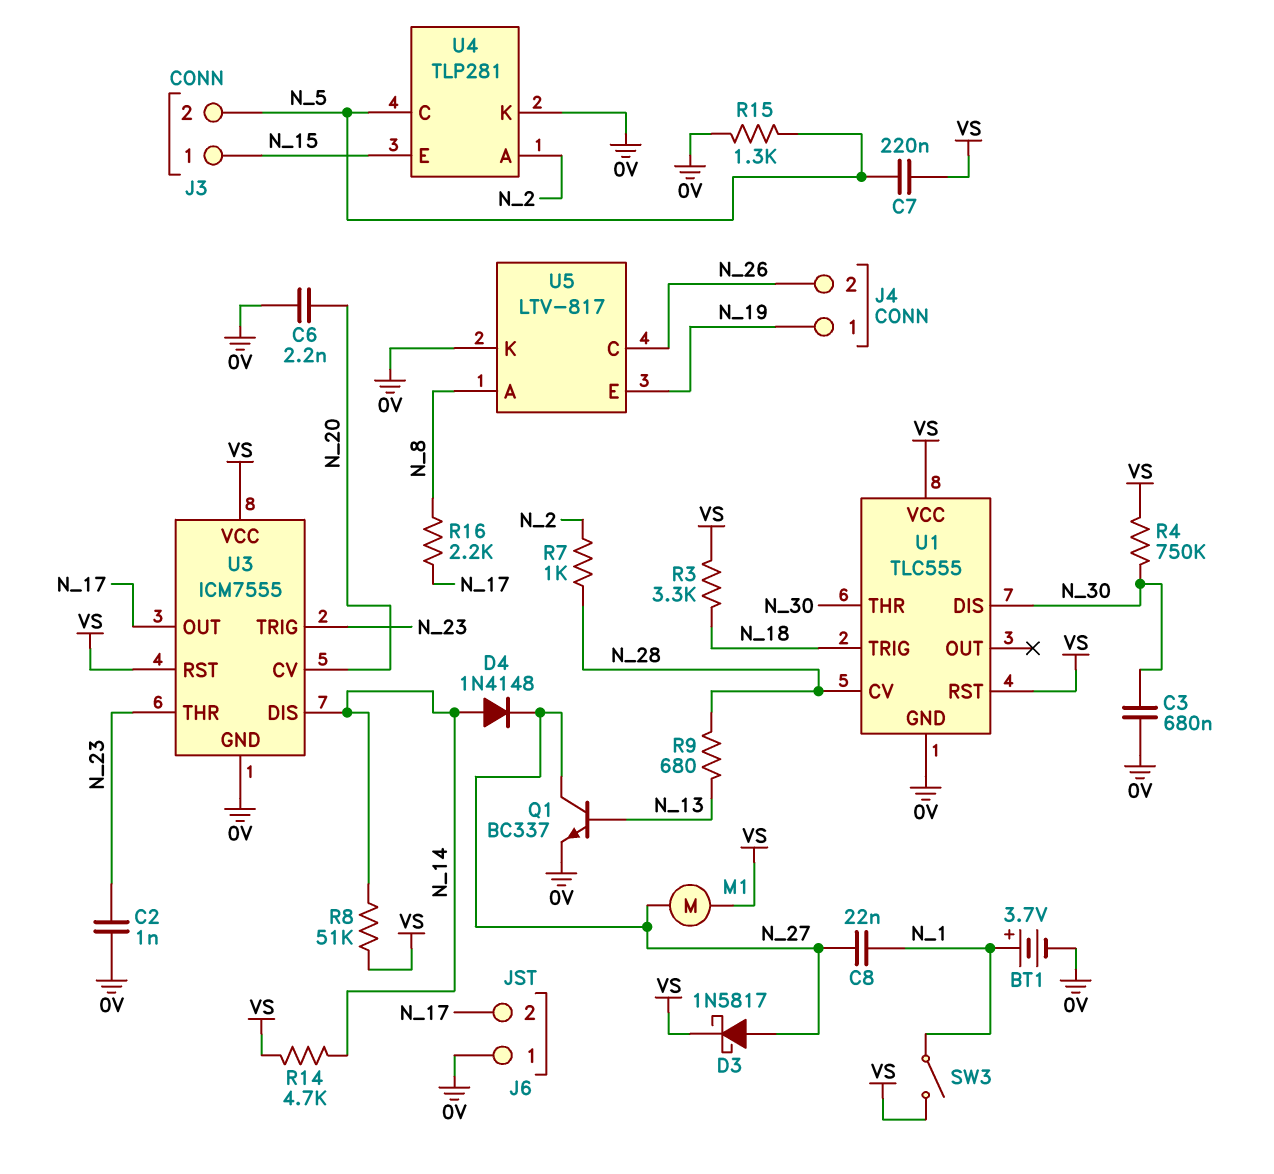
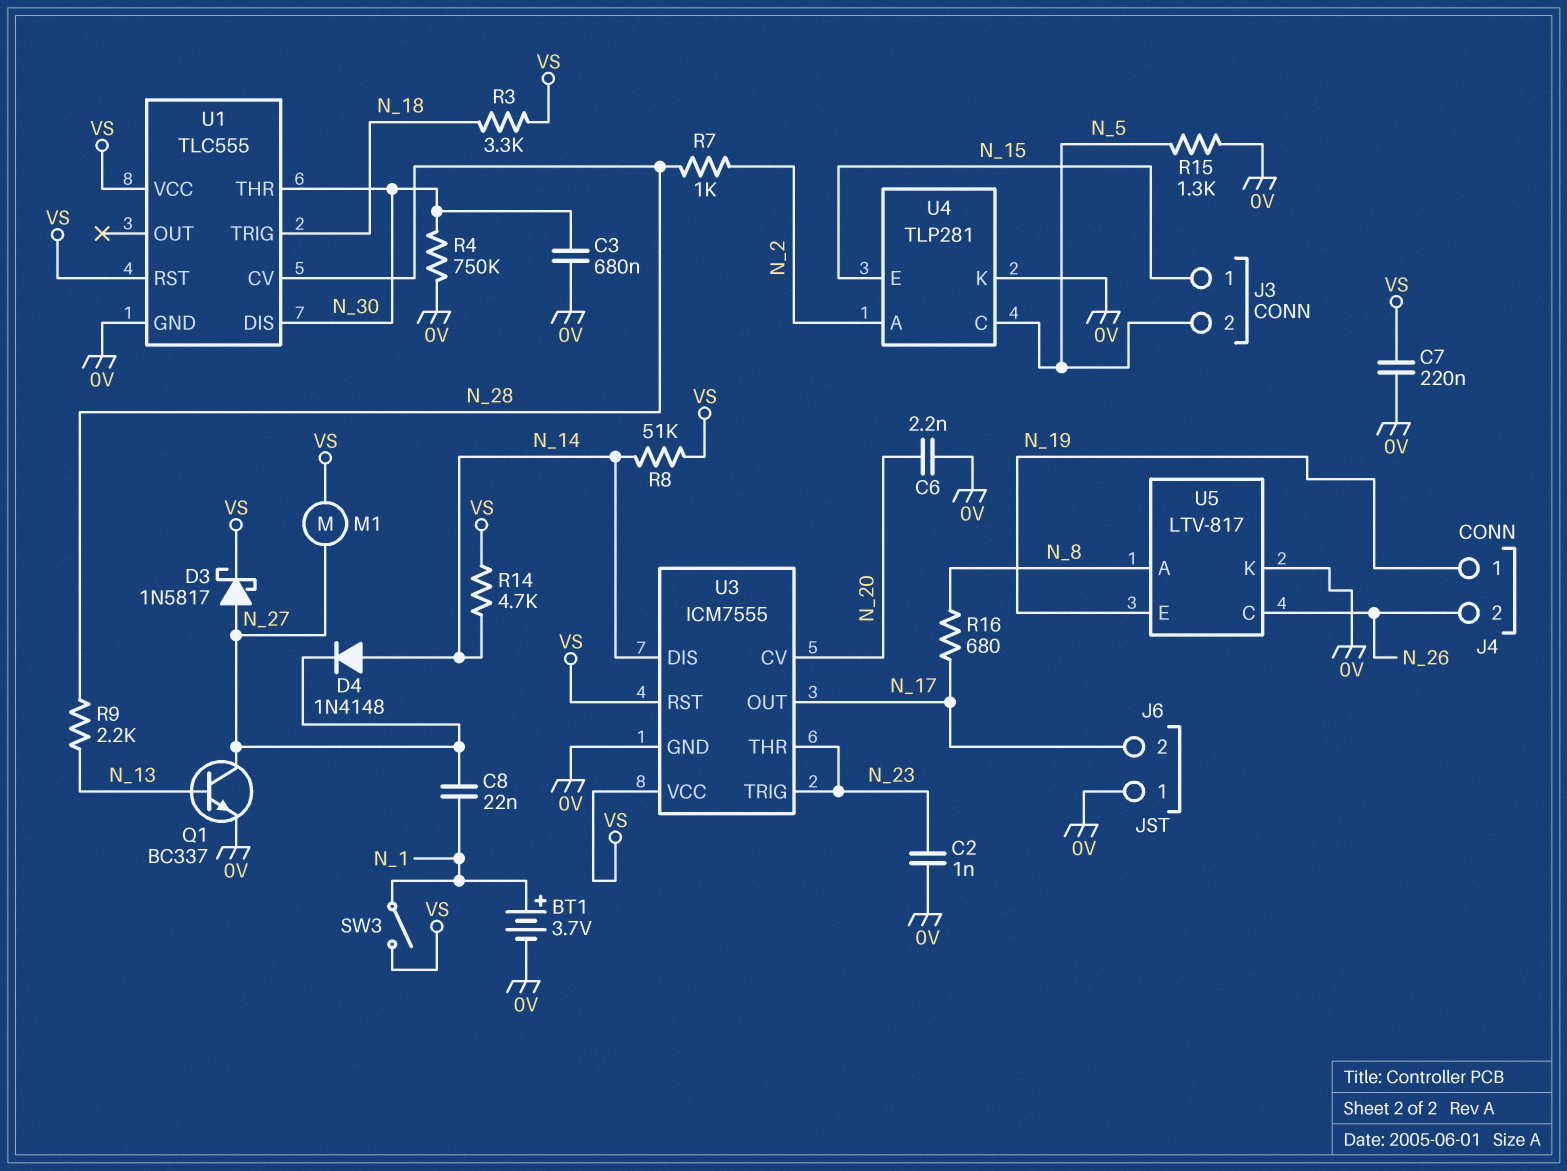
C7: 220nF (N_5, VS) -> 220nF (0V, VS)
R4: 750k (N_30, VS) -> 750k (0V, N_30)
R9: 680 (N_13, N_28) -> 2.2k (N_13, N_28)
R16: 2.2k (N_8, N_17) -> 680 (N_8, N_17)

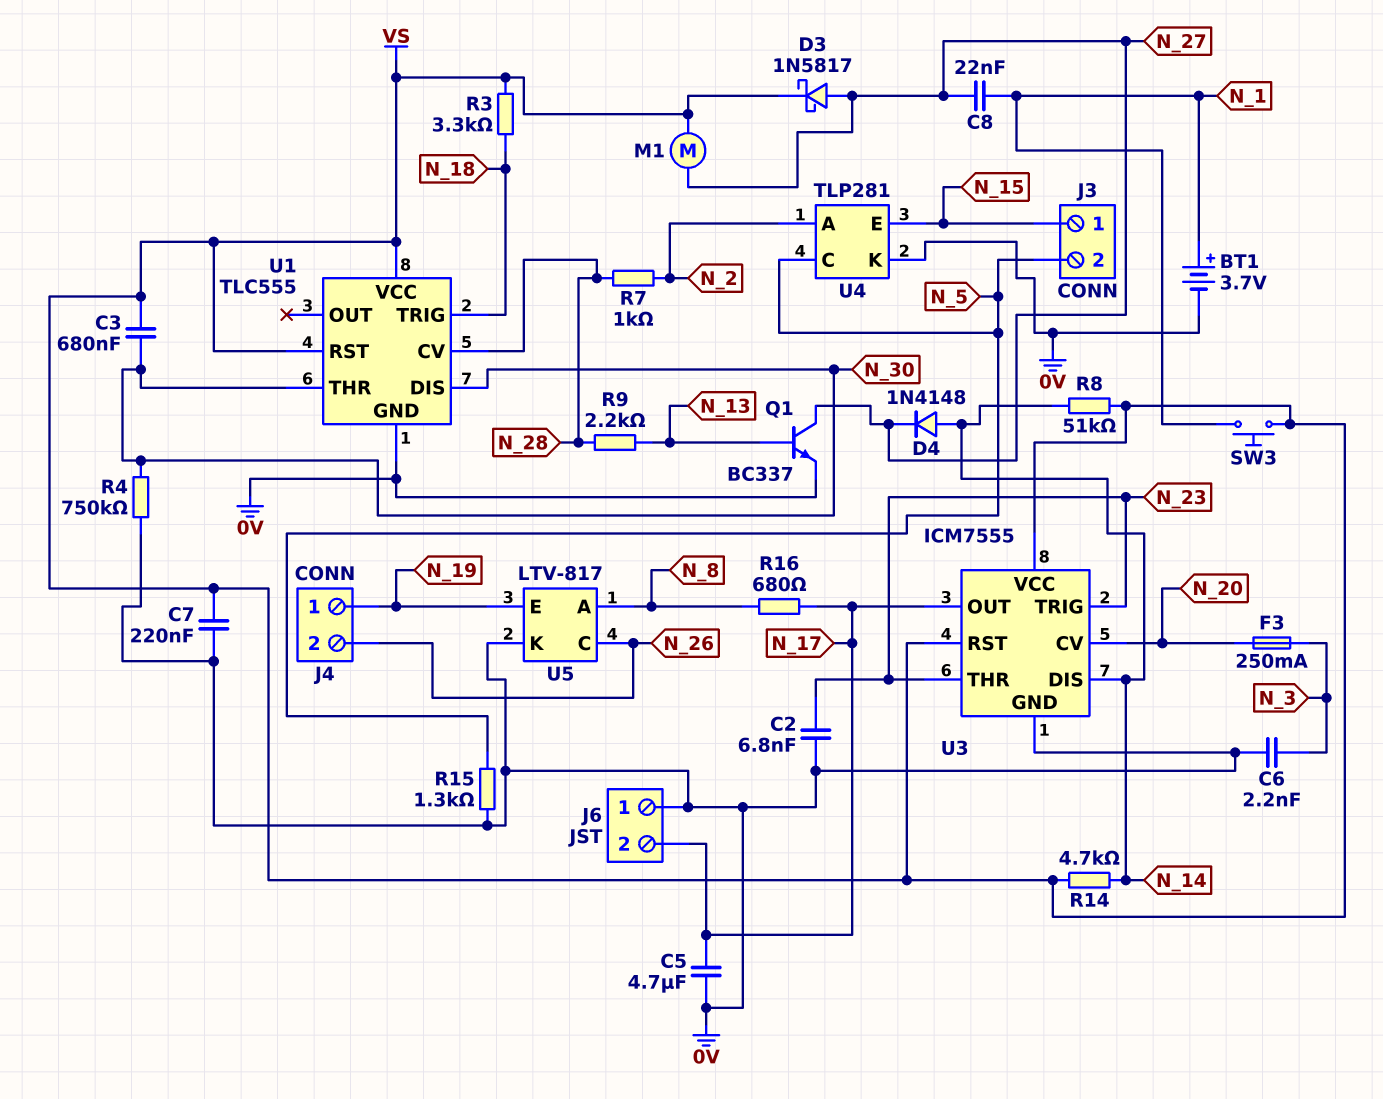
C2: 1nF (0V, N_23) -> 6.8nF (0V, N_23)
C3: 680nF (0V, N_30) -> 680nF (N_30, VS)
C5: none -> 4.7uF (0V, N_17)
C6: 2.2nF (0V, N_20) -> 2.2nF (0V, N_3)
F3: none -> 250mA (N_3, N_20)
SW3: switch (N_1, VS) -> button (N_1, VS)

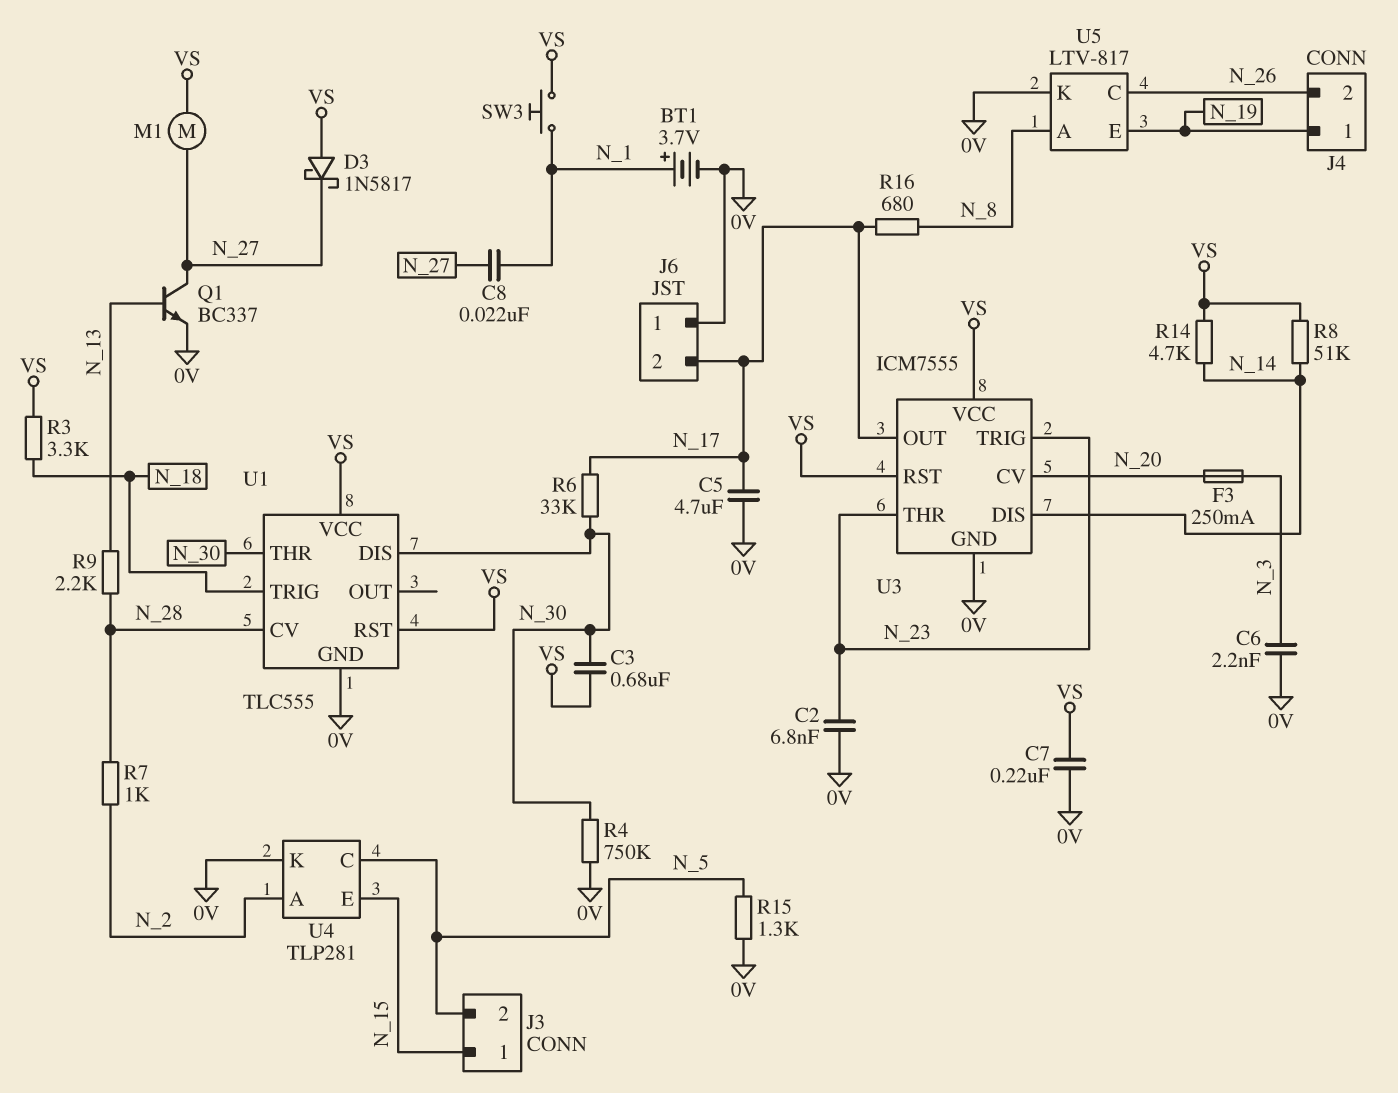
D3: schottky 1N5817 (A N_27, K VS) -> schottky 1N5817 (A VS, K N_27)
D4: diode 1N4148 (A N_14, K N_27) -> none
R6: none -> 33k (N_17, N_30)

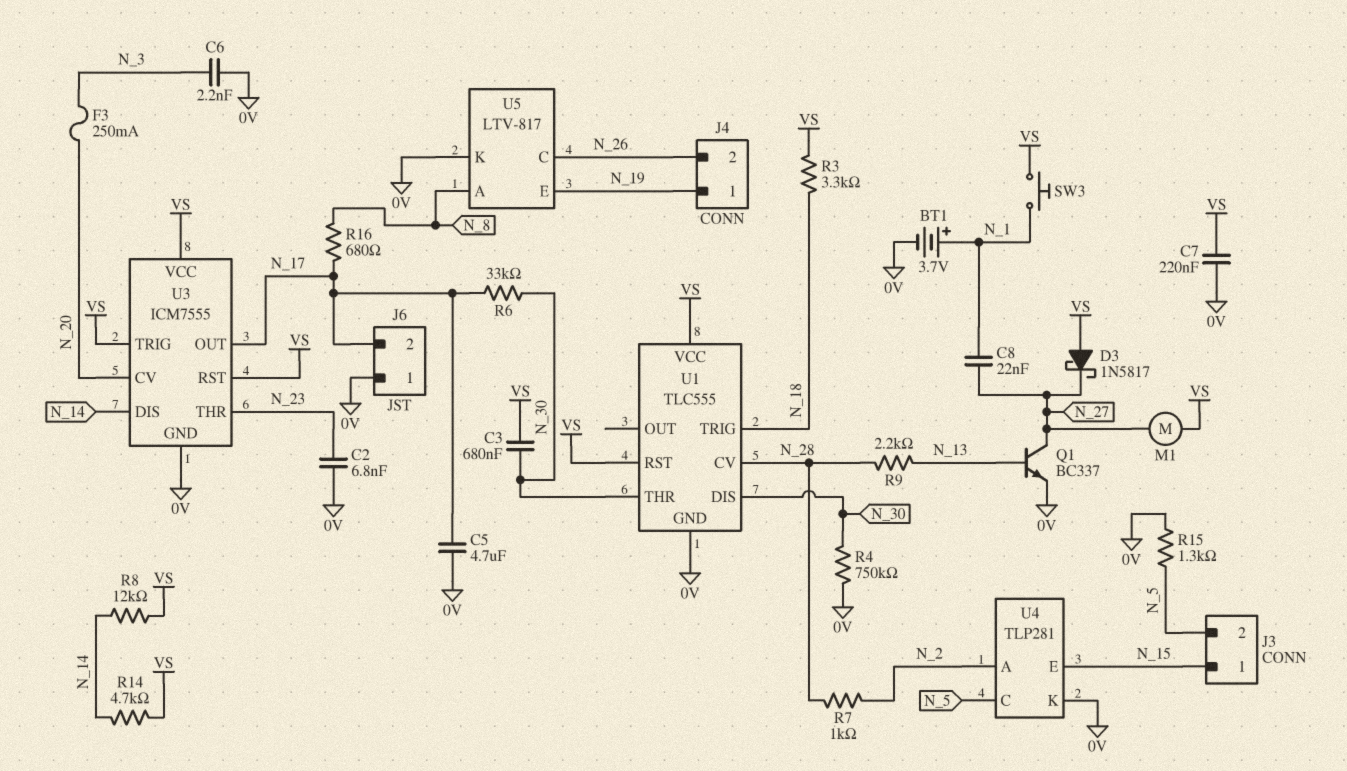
R8: 51k (N_14, VS) -> 12k (N_14, VS)
U3 pin TRIG: N_23 -> VS

